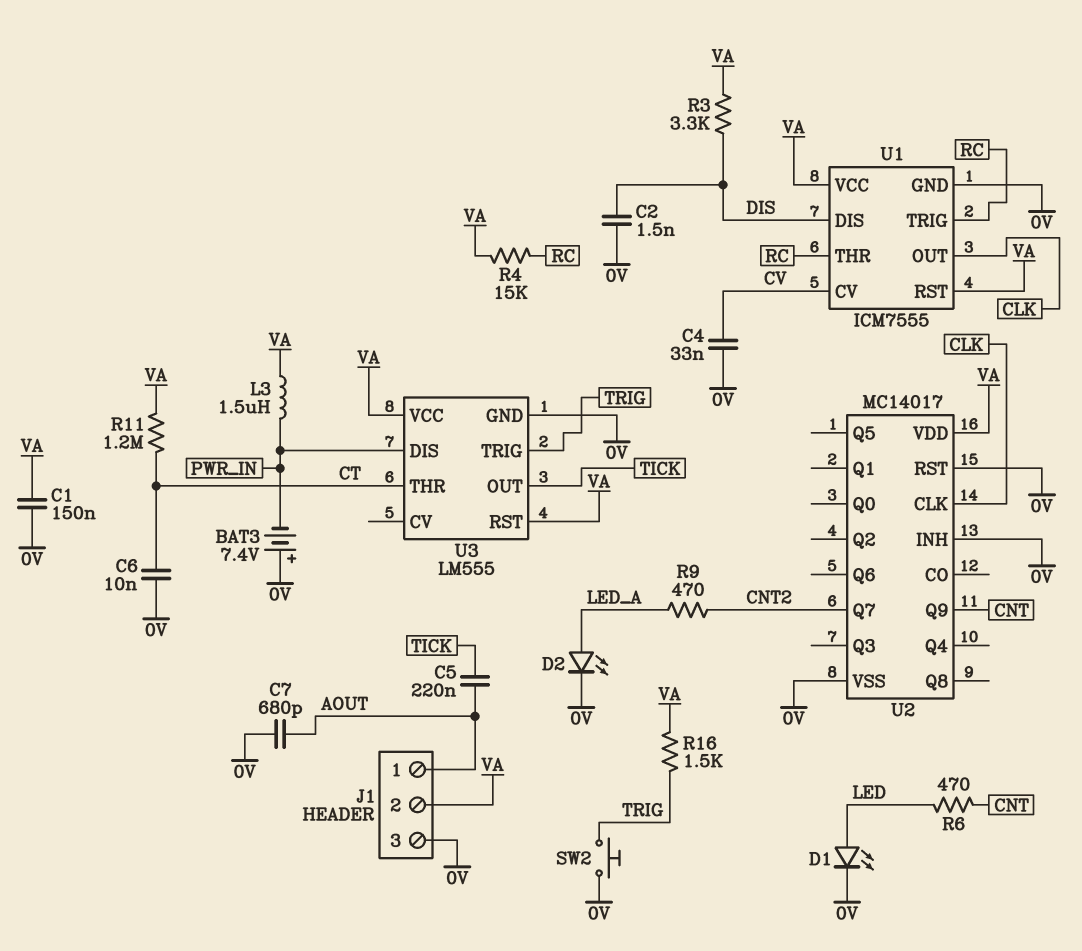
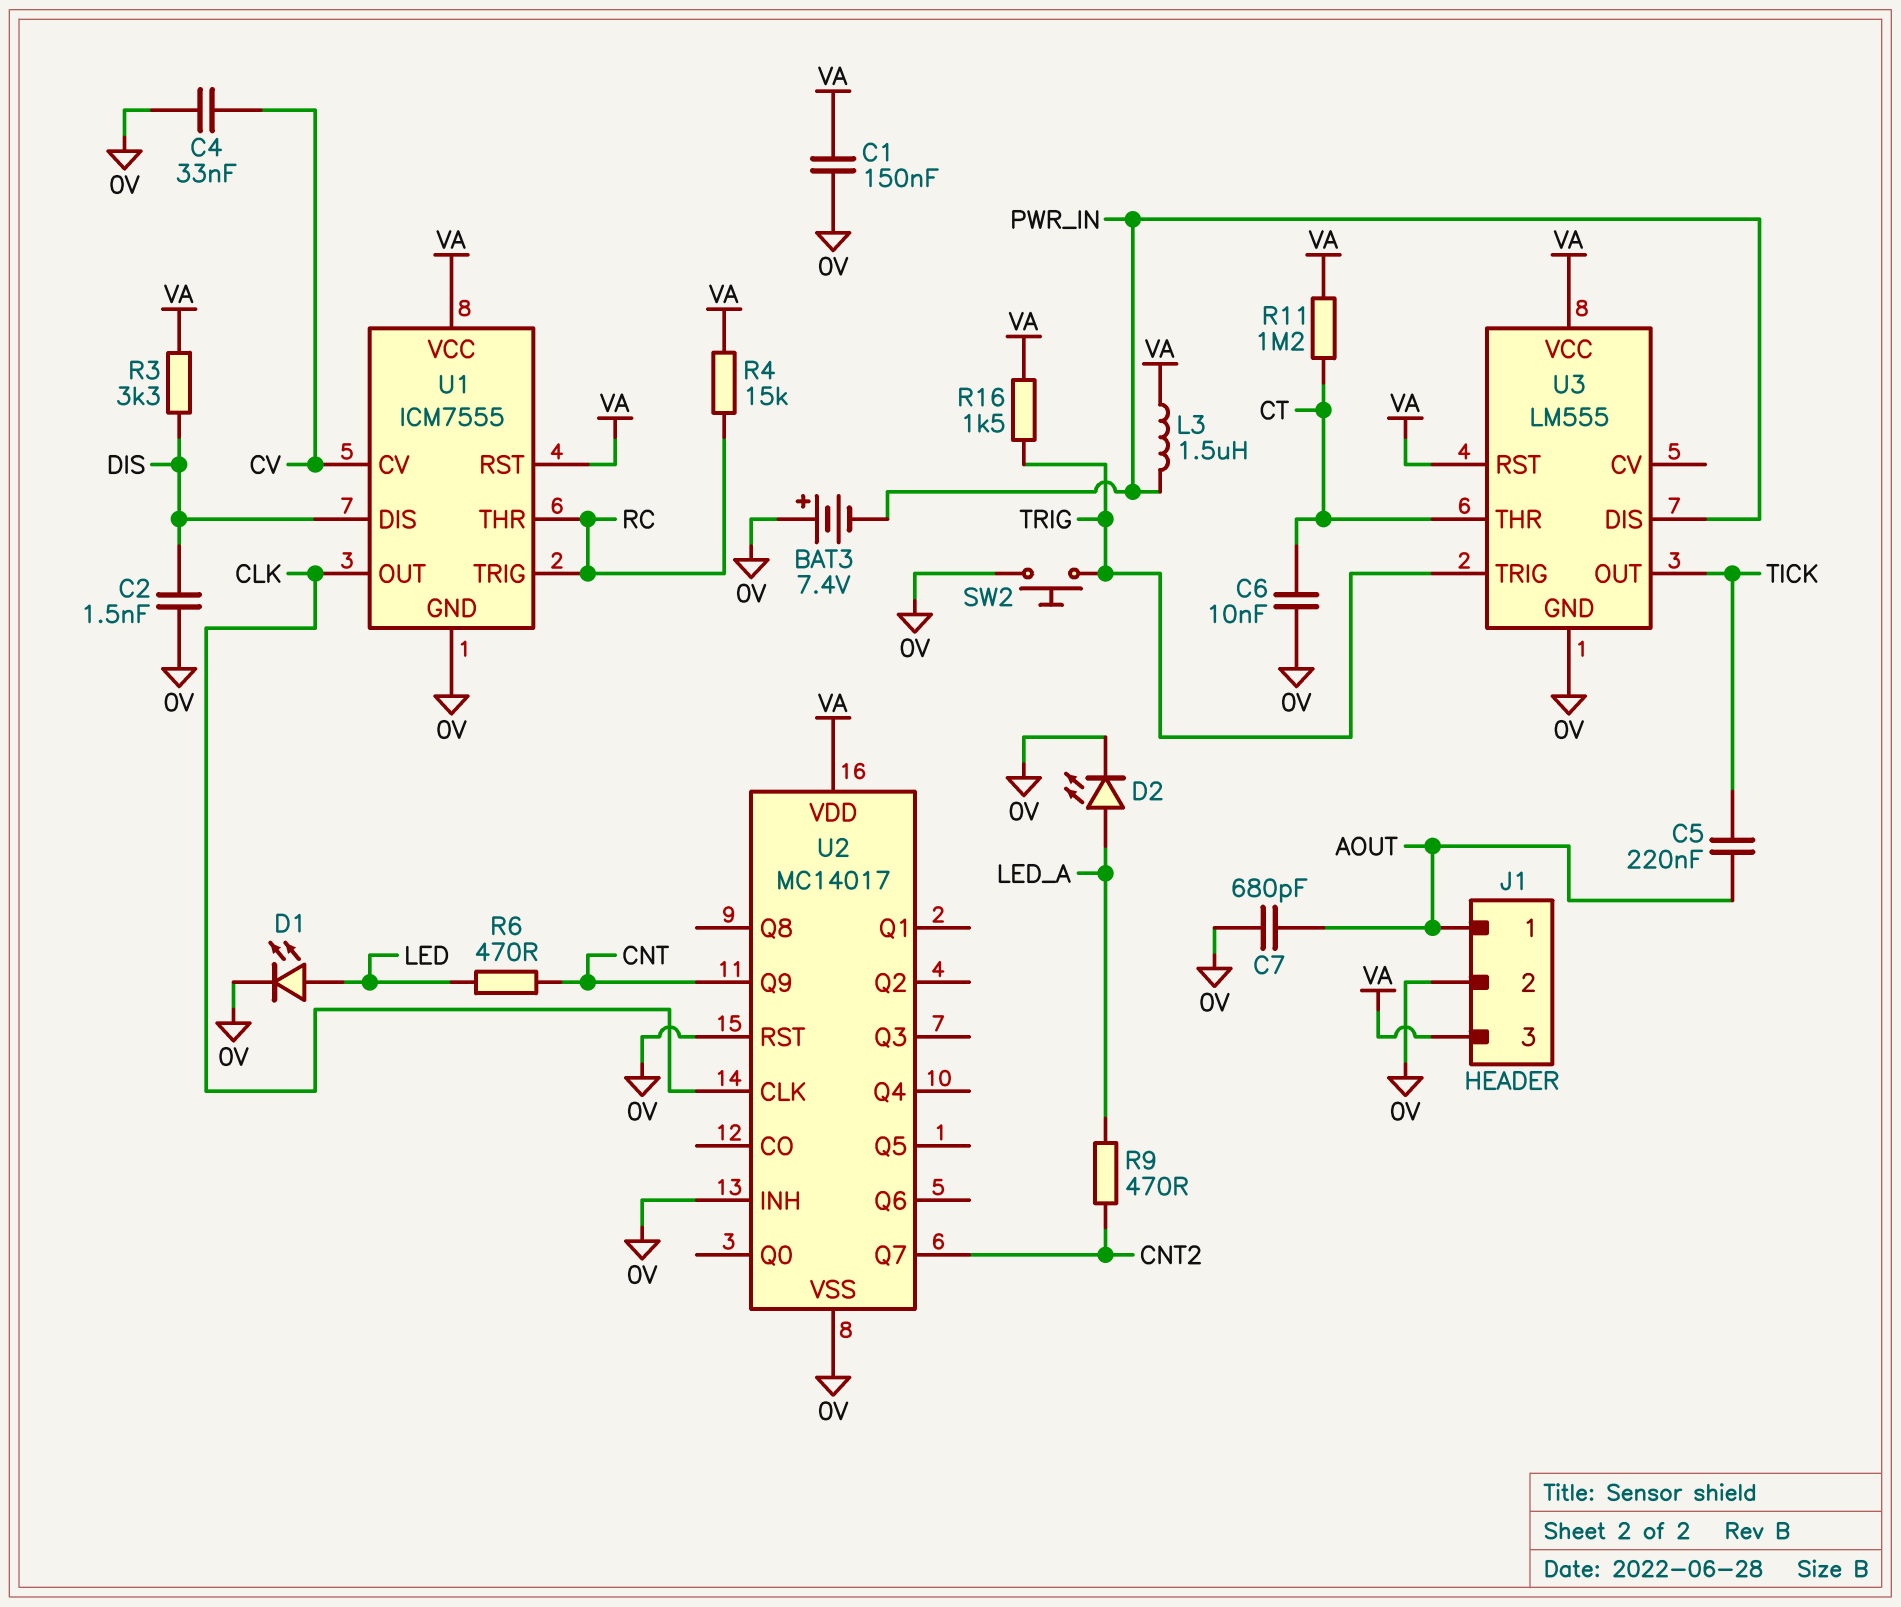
J1 pin 2: VA -> 0V
J1 pin 3: 0V -> VA

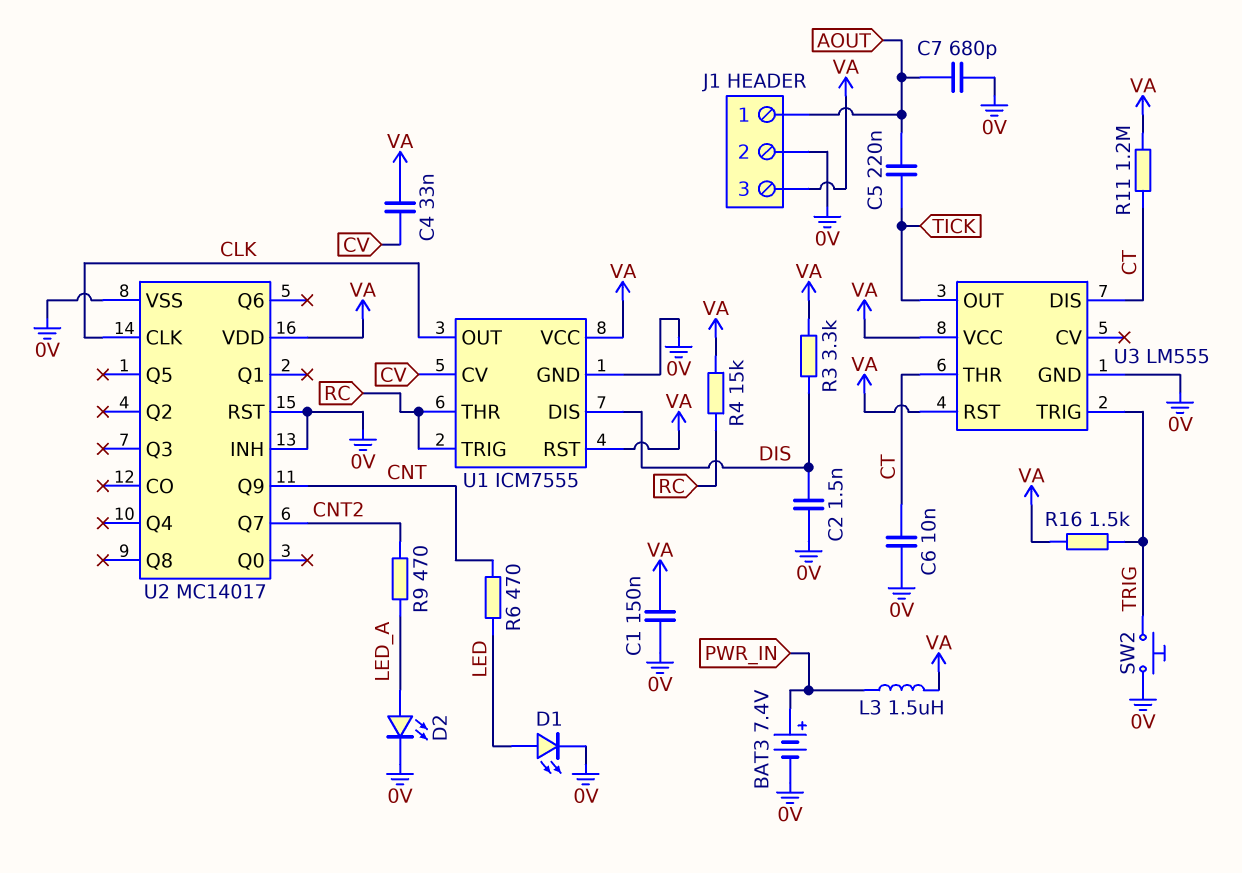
BAT3: 7.4V (plus 0V, minus PWR_IN) -> 7.4V (plus PWR_IN, minus 0V)
C4: 33nF (0V, CV) -> 33nF (CV, VA)
U3 pin DIS: PWR_IN -> CT

